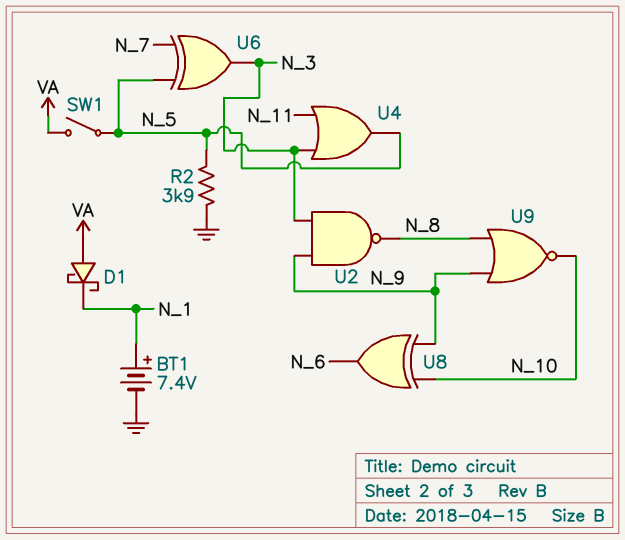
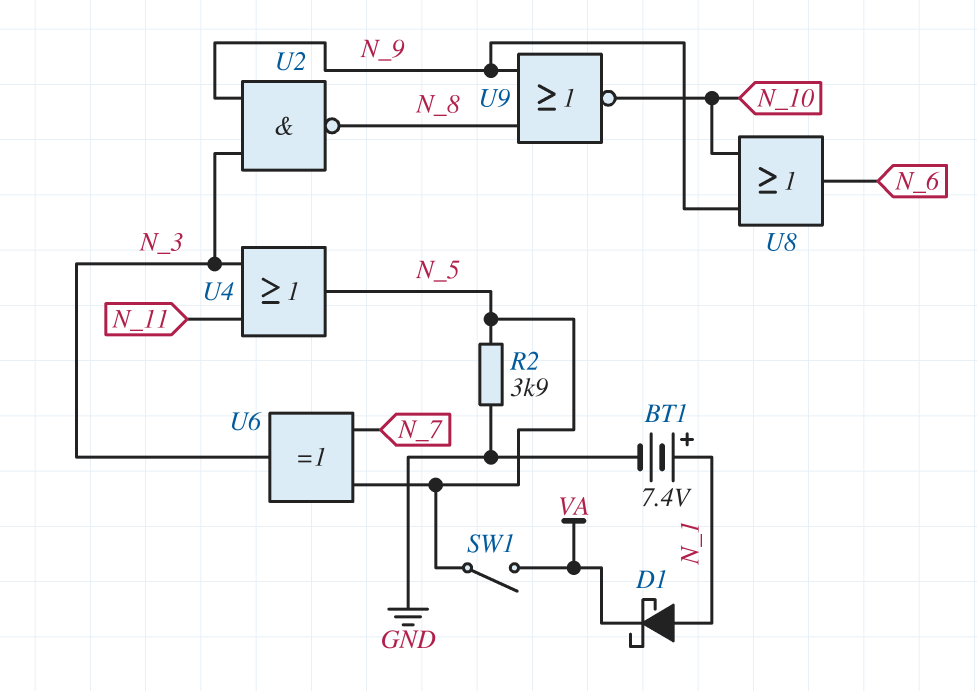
D1: schottky (A VA, K N_1) -> schottky (A N_1, K VA)
U8: XOR (in N_9, in N_10, out N_6) -> OR (in N_9, in N_10, out N_6)

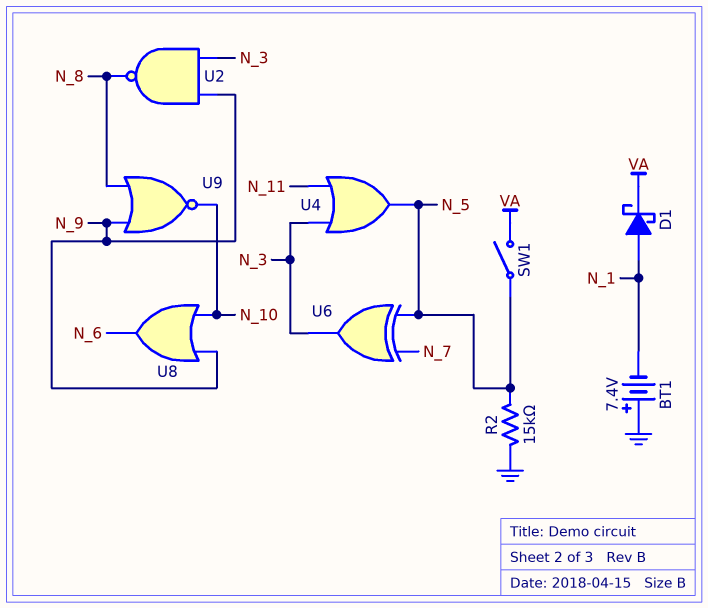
BT1: 7.4V (plus N_1, minus GND) -> 7.4V (plus GND, minus N_1)
R2: 3.9k (GND, N_5) -> 15k (GND, N_5)

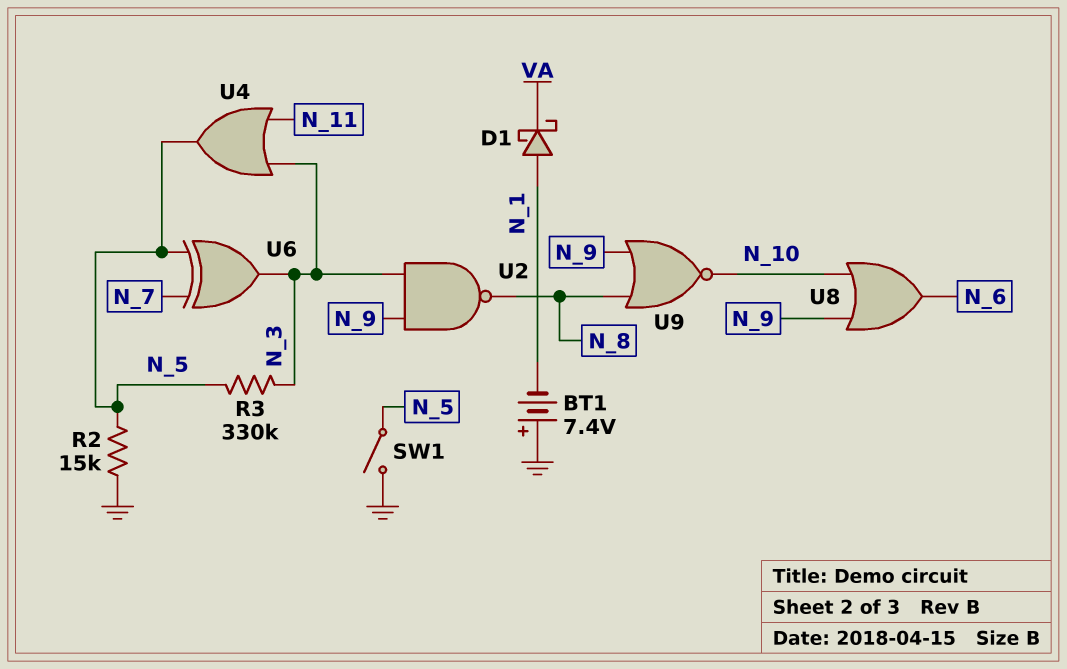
R3: none -> 330k (N_3, N_5)
SW1: switch (N_5, VA) -> switch (GND, N_5)

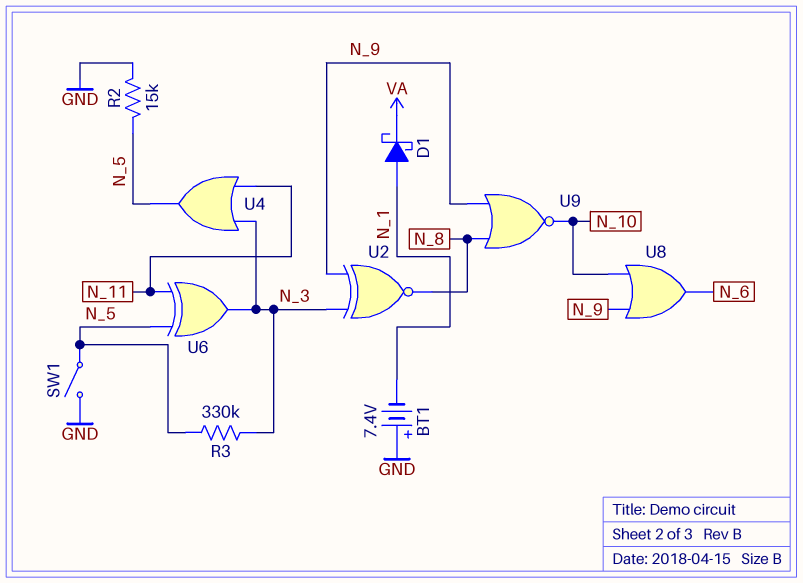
U2: NAND (in N_3, in N_9, out N_8) -> XNOR (in N_3, in N_9, out N_8)
U6: XOR (in N_5, in N_7, out N_3) -> XOR (in N_5, in N_11, out N_3)

